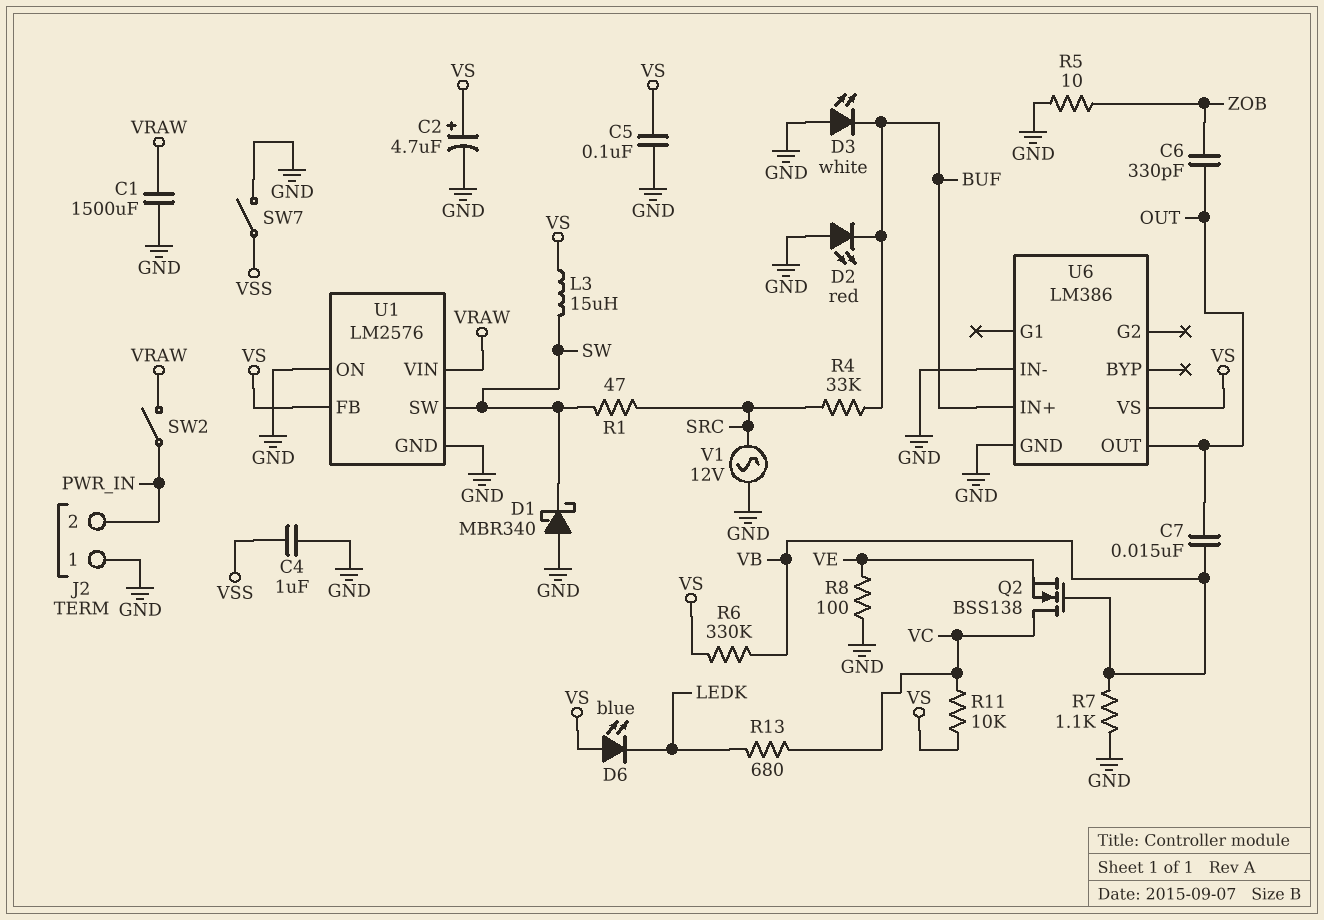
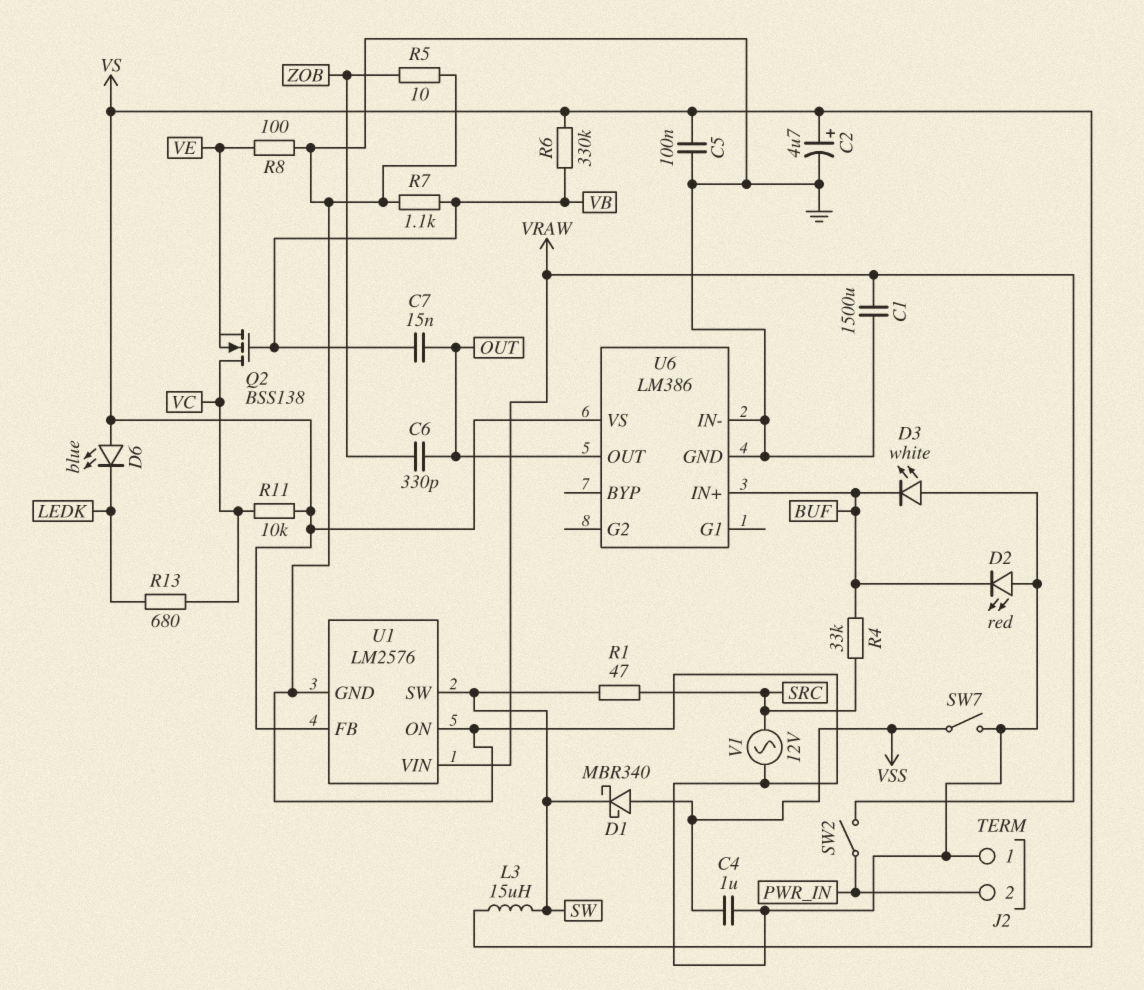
D1: schottky MBR340 (A GND, K SW) -> schottky MBR340 (A VSS, K SW)

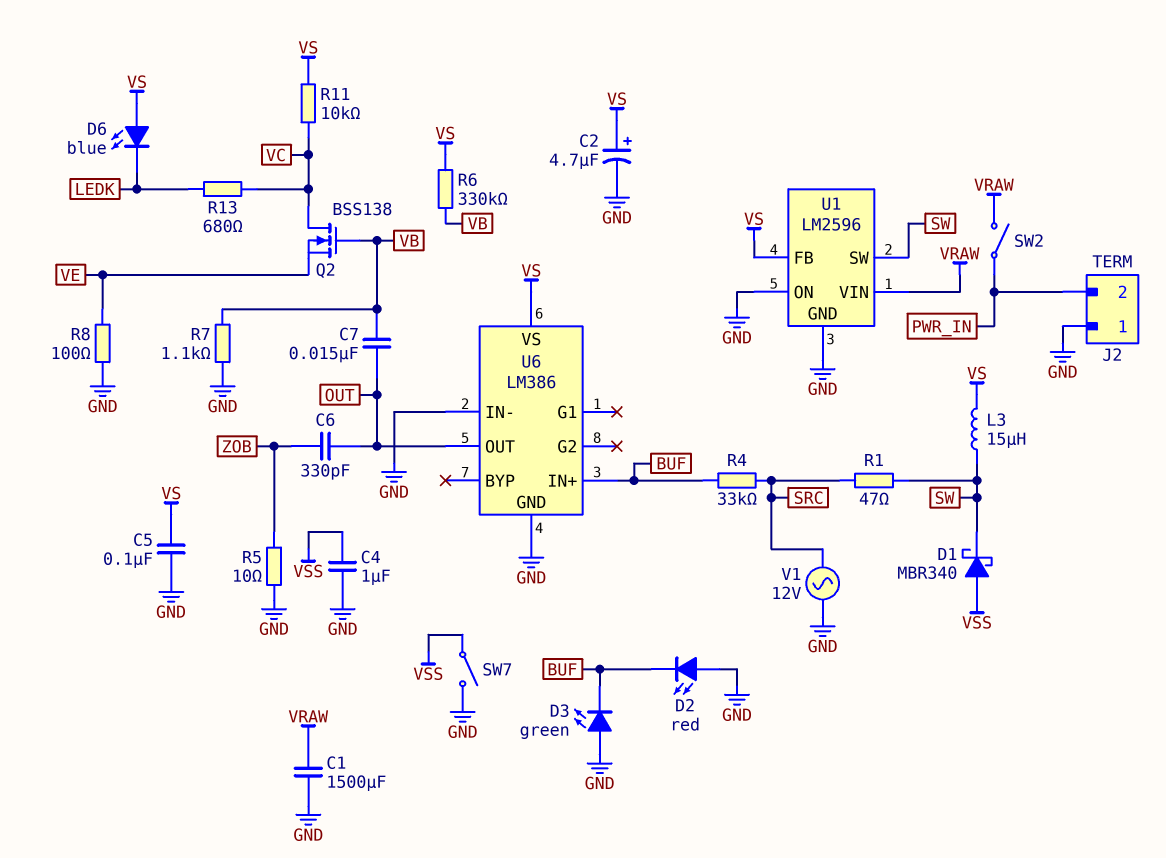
D3: LED white (A GND, K BUF) -> LED green (A GND, K BUF)
U1: LM2576 -> LM2596

